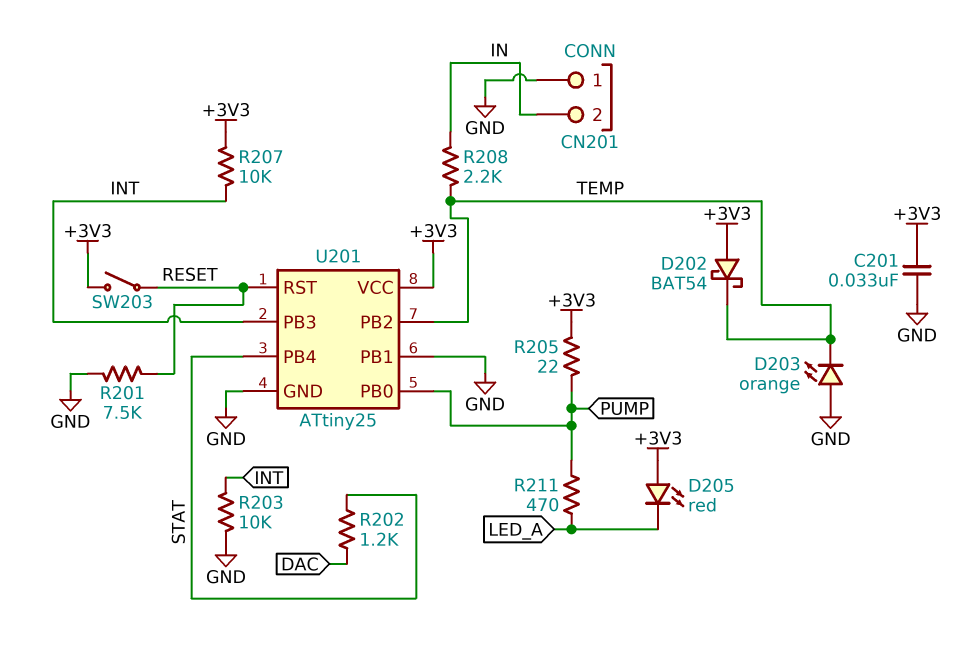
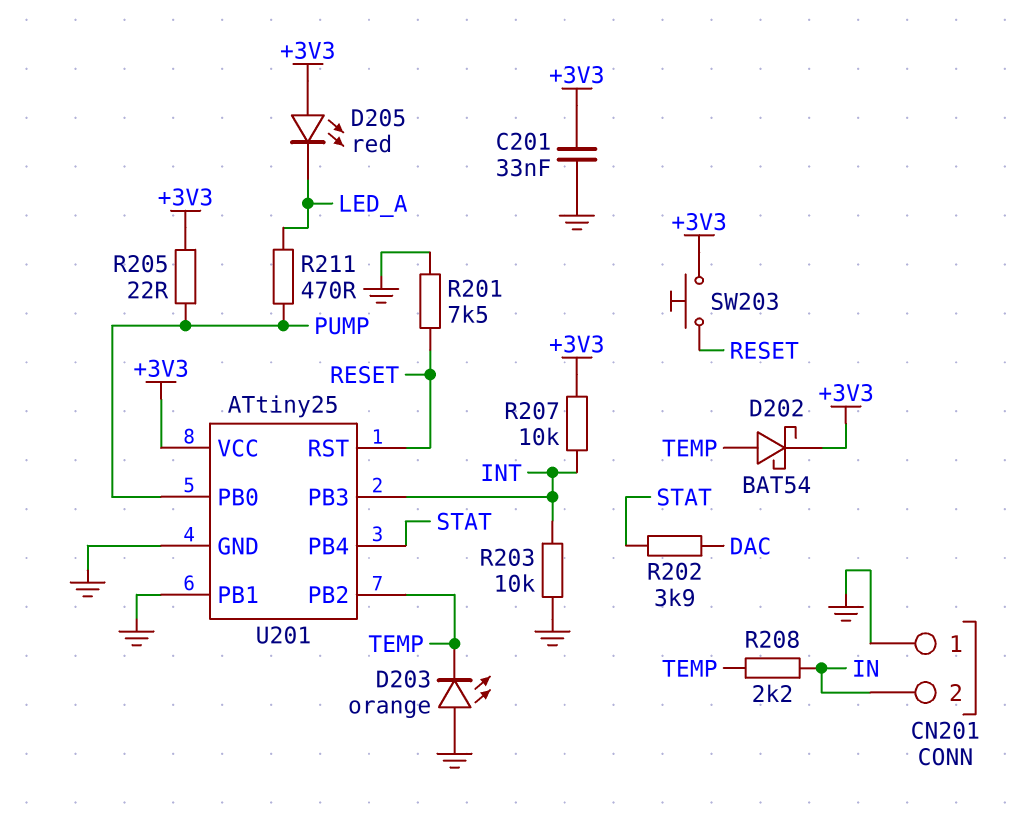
D202: schottky BAT54 (A +3V3, K TEMP) -> schottky BAT54 (A TEMP, K +3V3)
R202: 1.2k (DAC, STAT) -> 3.9k (DAC, STAT)
SW203: switch (+3V3, RESET) -> button (+3V3, RESET)

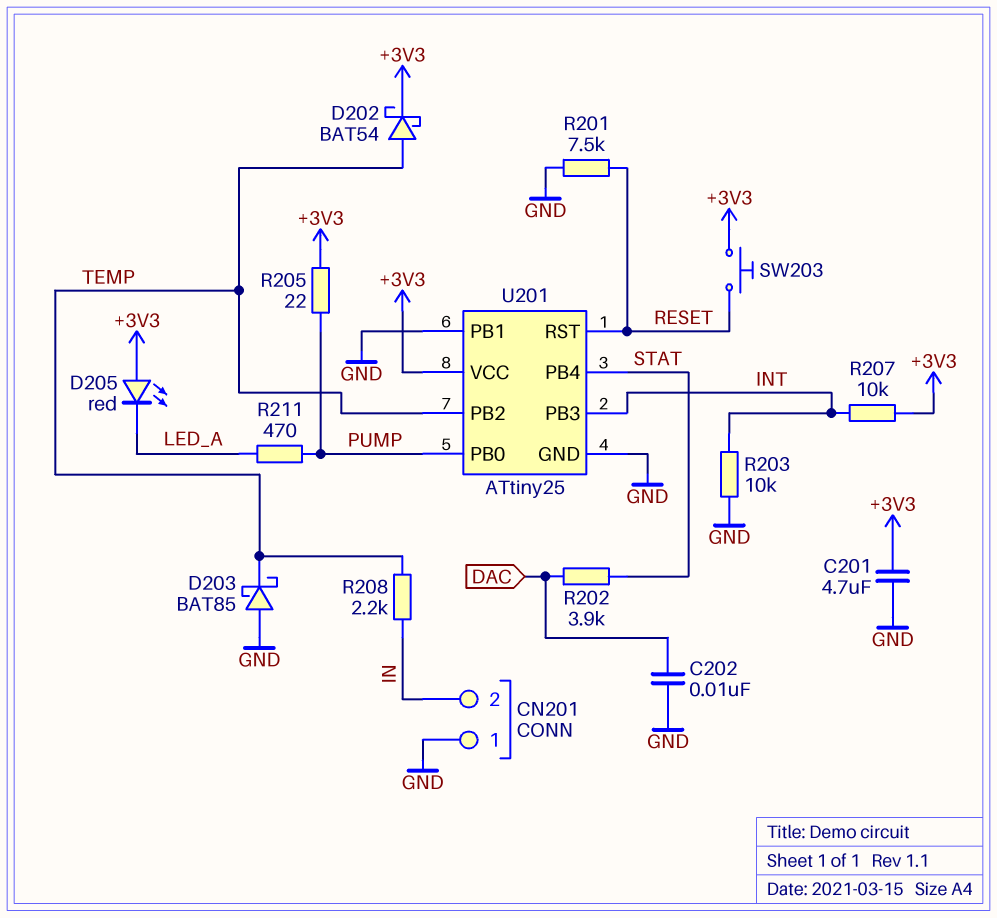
C201: 33nF (+3V3, GND) -> 4.7uF (+3V3, GND)
C202: none -> 10nF (DAC, GND)
D203: LED orange (A GND, K TEMP) -> schottky BAT85 (A GND, K TEMP)

